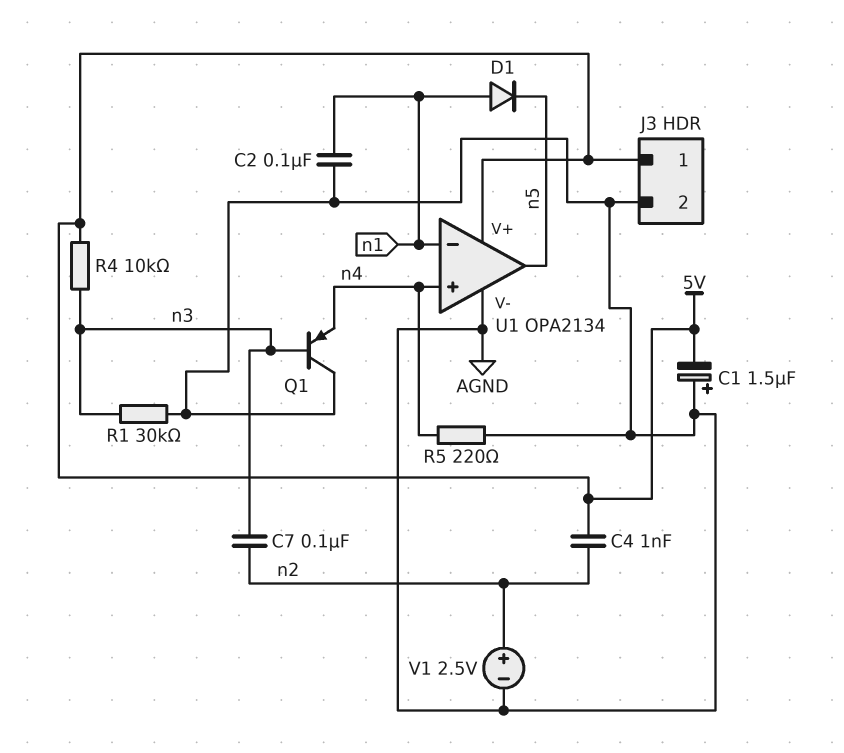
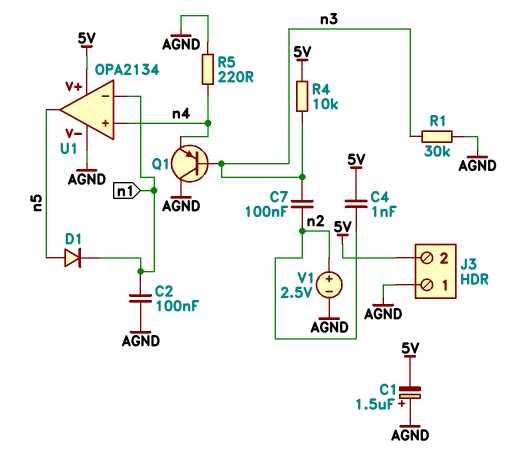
D1: diode (A n1, K n5) -> diode (A n5, K n1)
J3 pin 1: 5V -> AGND
J3 pin 2: AGND -> 5V

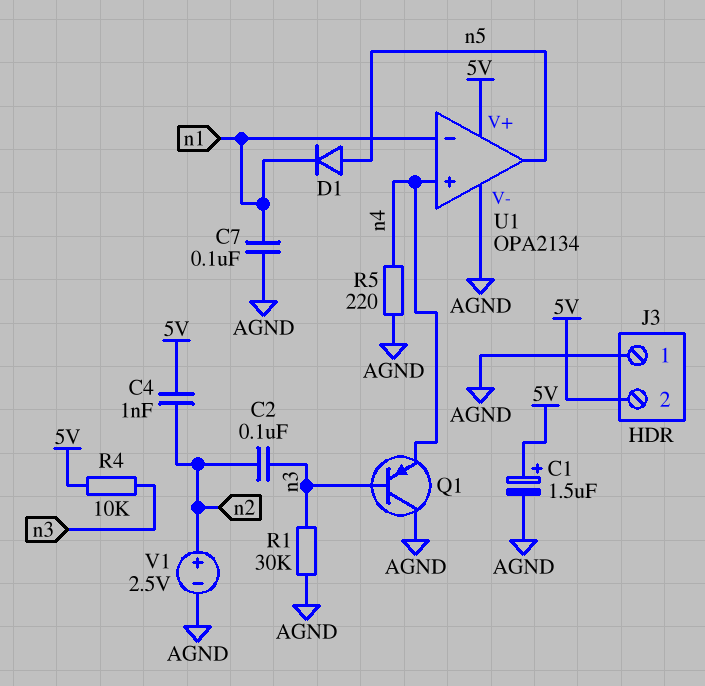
C1: 1.5uF (plus AGND, minus 5V) -> 1.5uF (plus 5V, minus AGND)
C2: 100nF (AGND, n1) -> 100nF (n2, n3)
C7: 100nF (n2, n3) -> 100nF (AGND, n1)

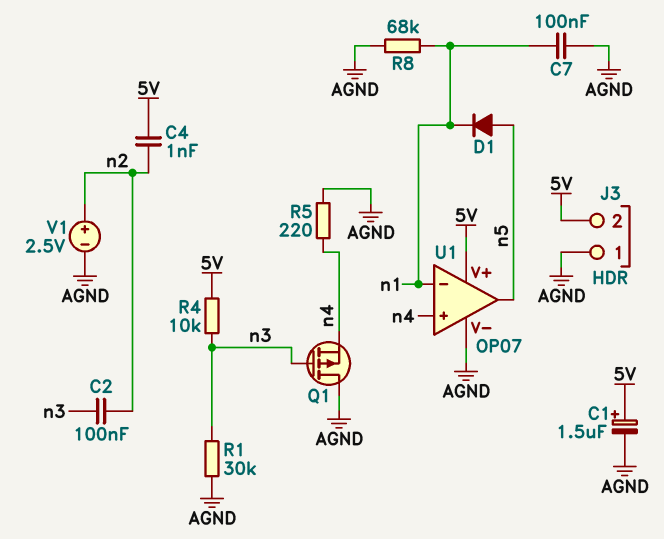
Q1: PNP (B n3, C AGND, E n4) -> PMOS (G n3, D AGND, S n4)
R8: none -> 68k (AGND, n1)
U1: OPA2134 -> OP07

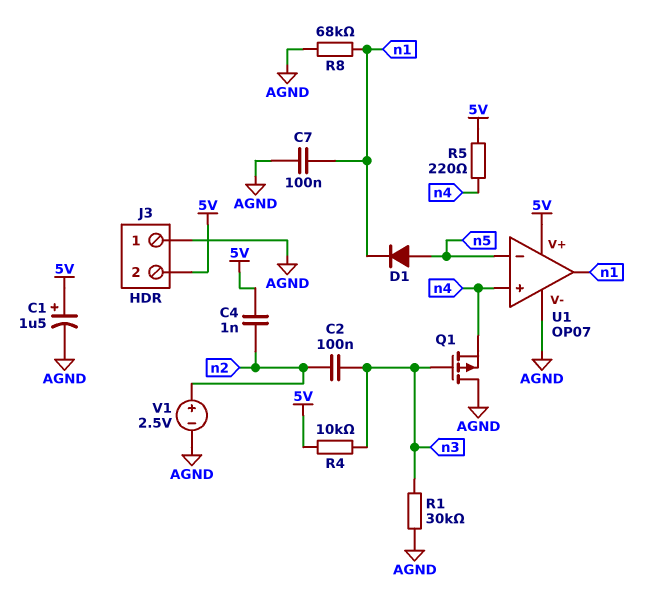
R5: 220 (AGND, n4) -> 220 (5V, n4)
U1 pin in-: n1 -> n5
U1 pin out: n5 -> n1

